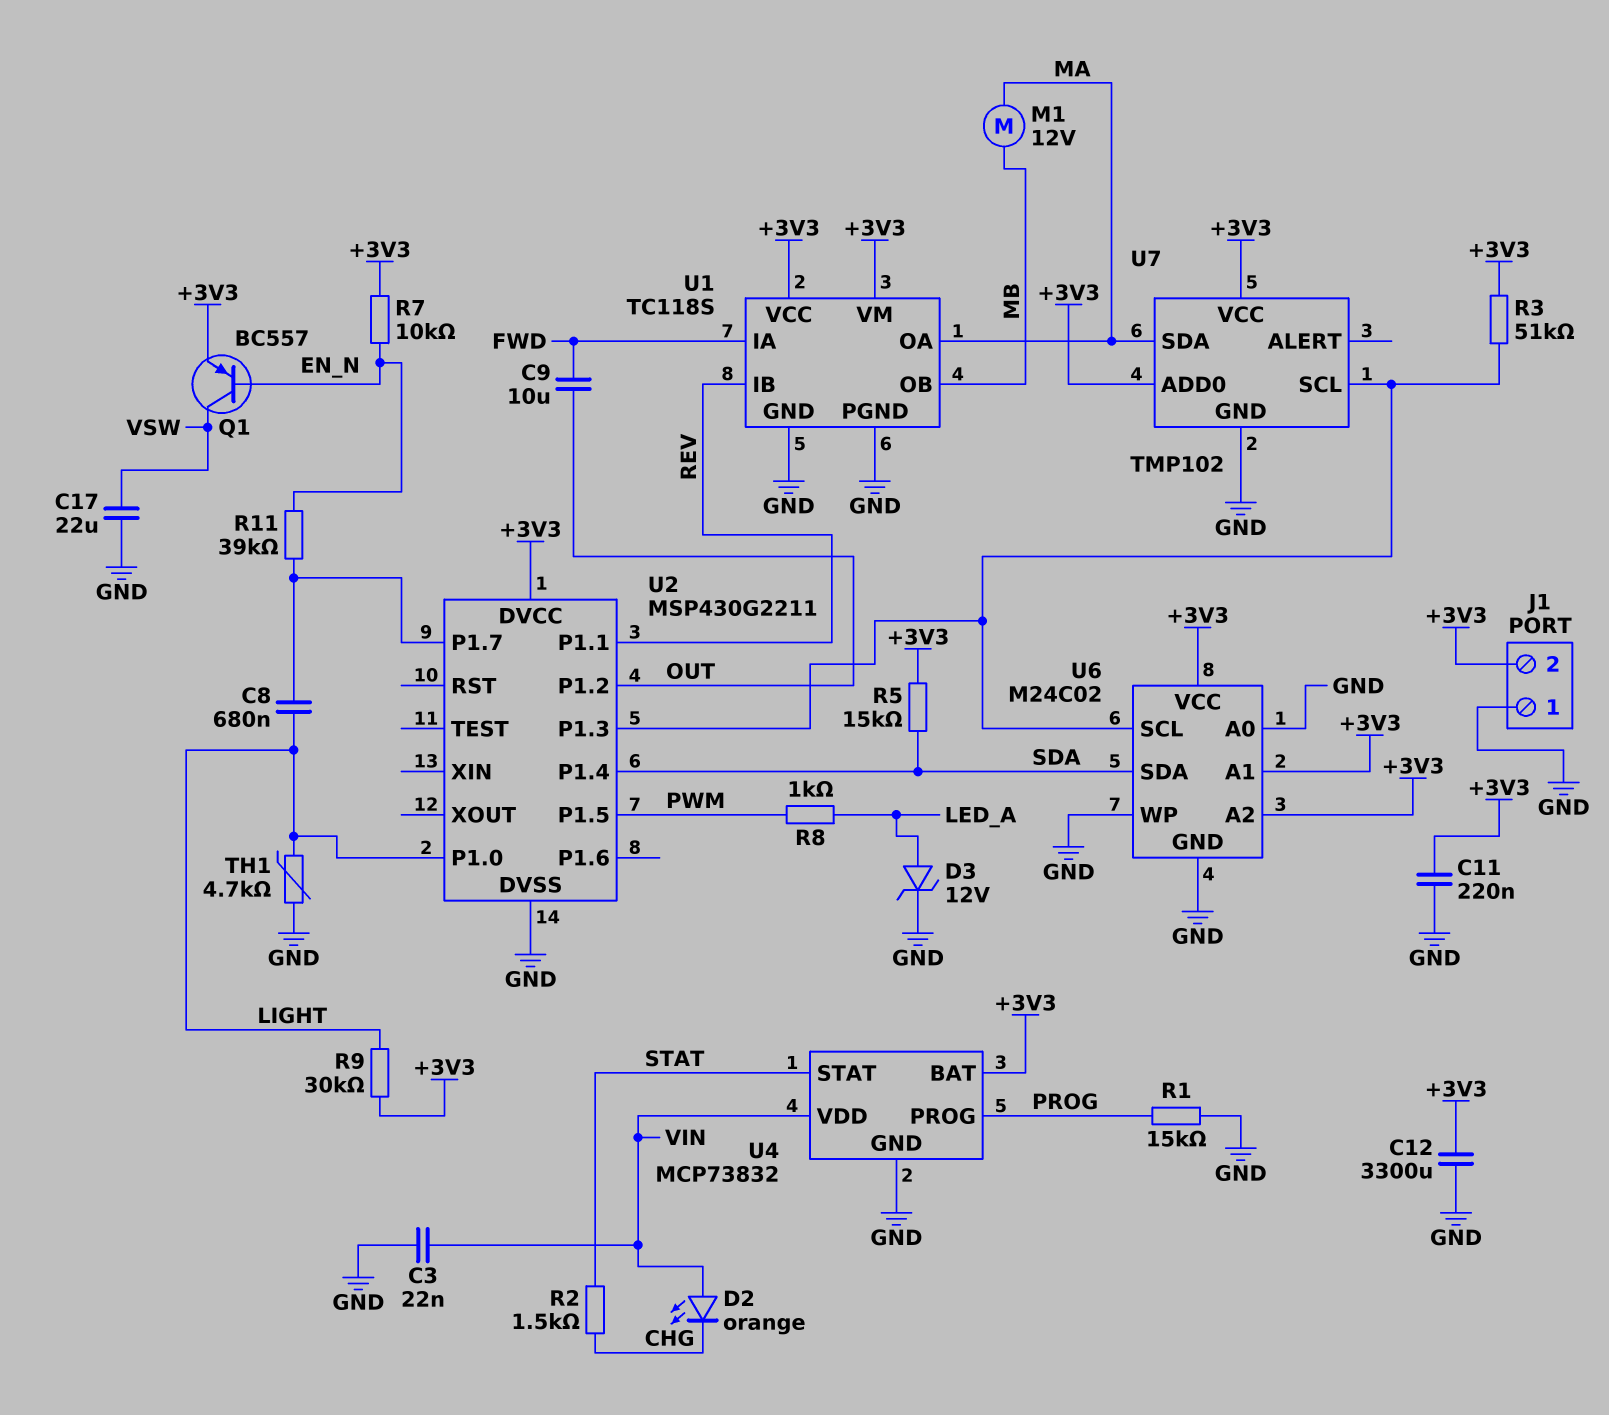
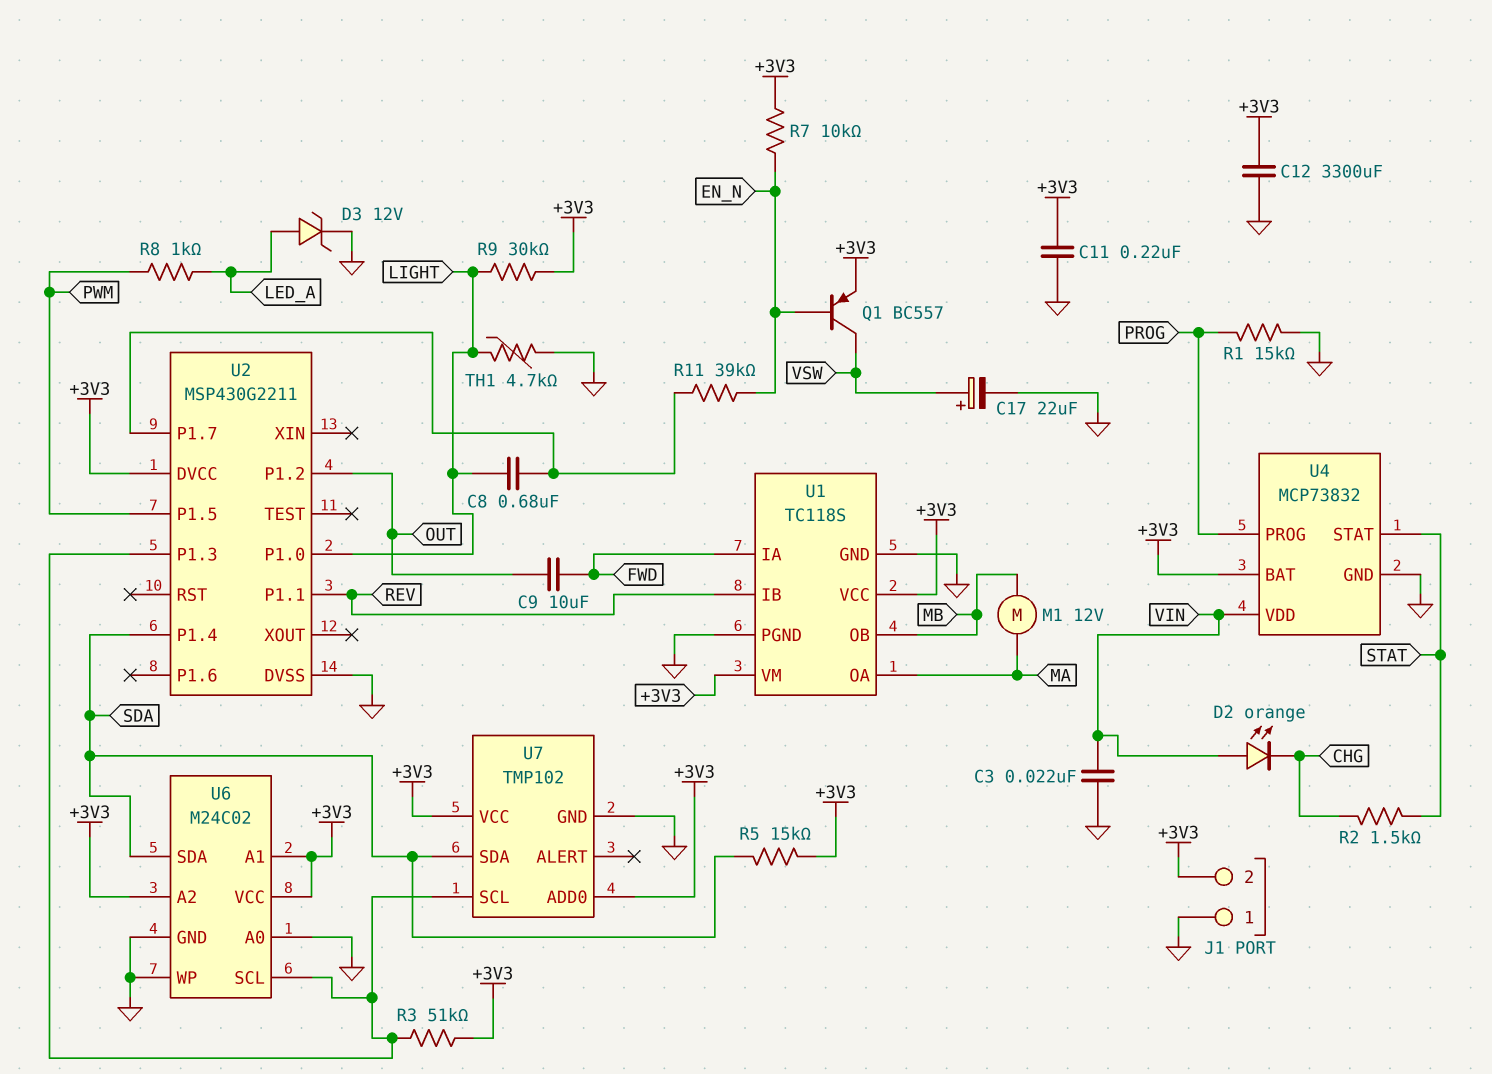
C17: 22uF (GND, VSW) -> 22uF (plus VSW, minus GND)
U7 pin SDA: MA -> SDA

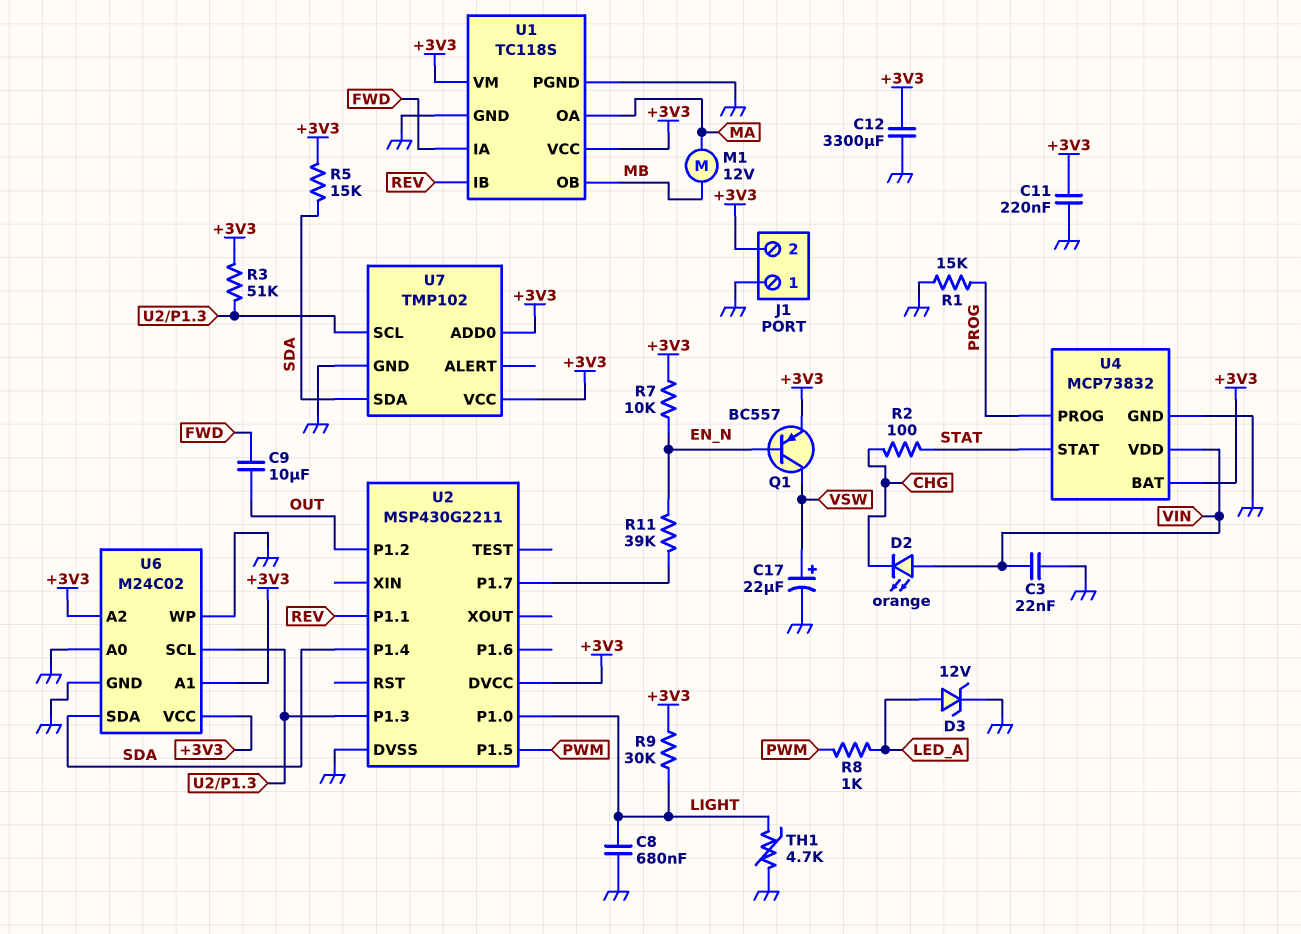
C8: 680nF (LIGHT, U2/P1.7) -> 680nF (GND, LIGHT)
R2: 1.5k (CHG, STAT) -> 100 (CHG, STAT)

